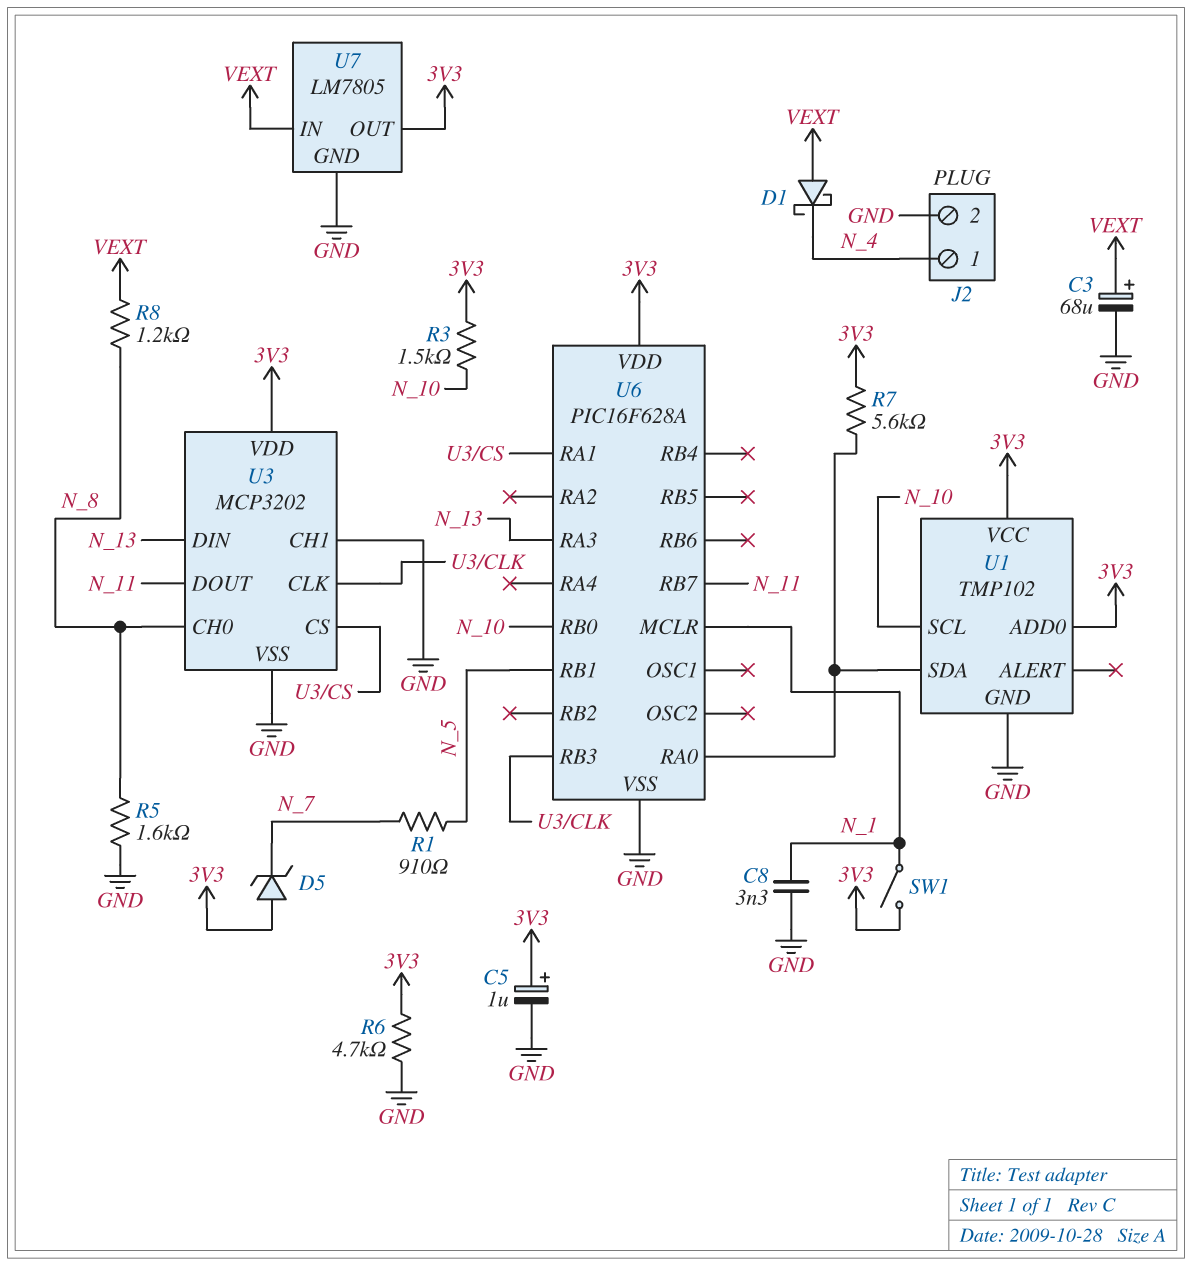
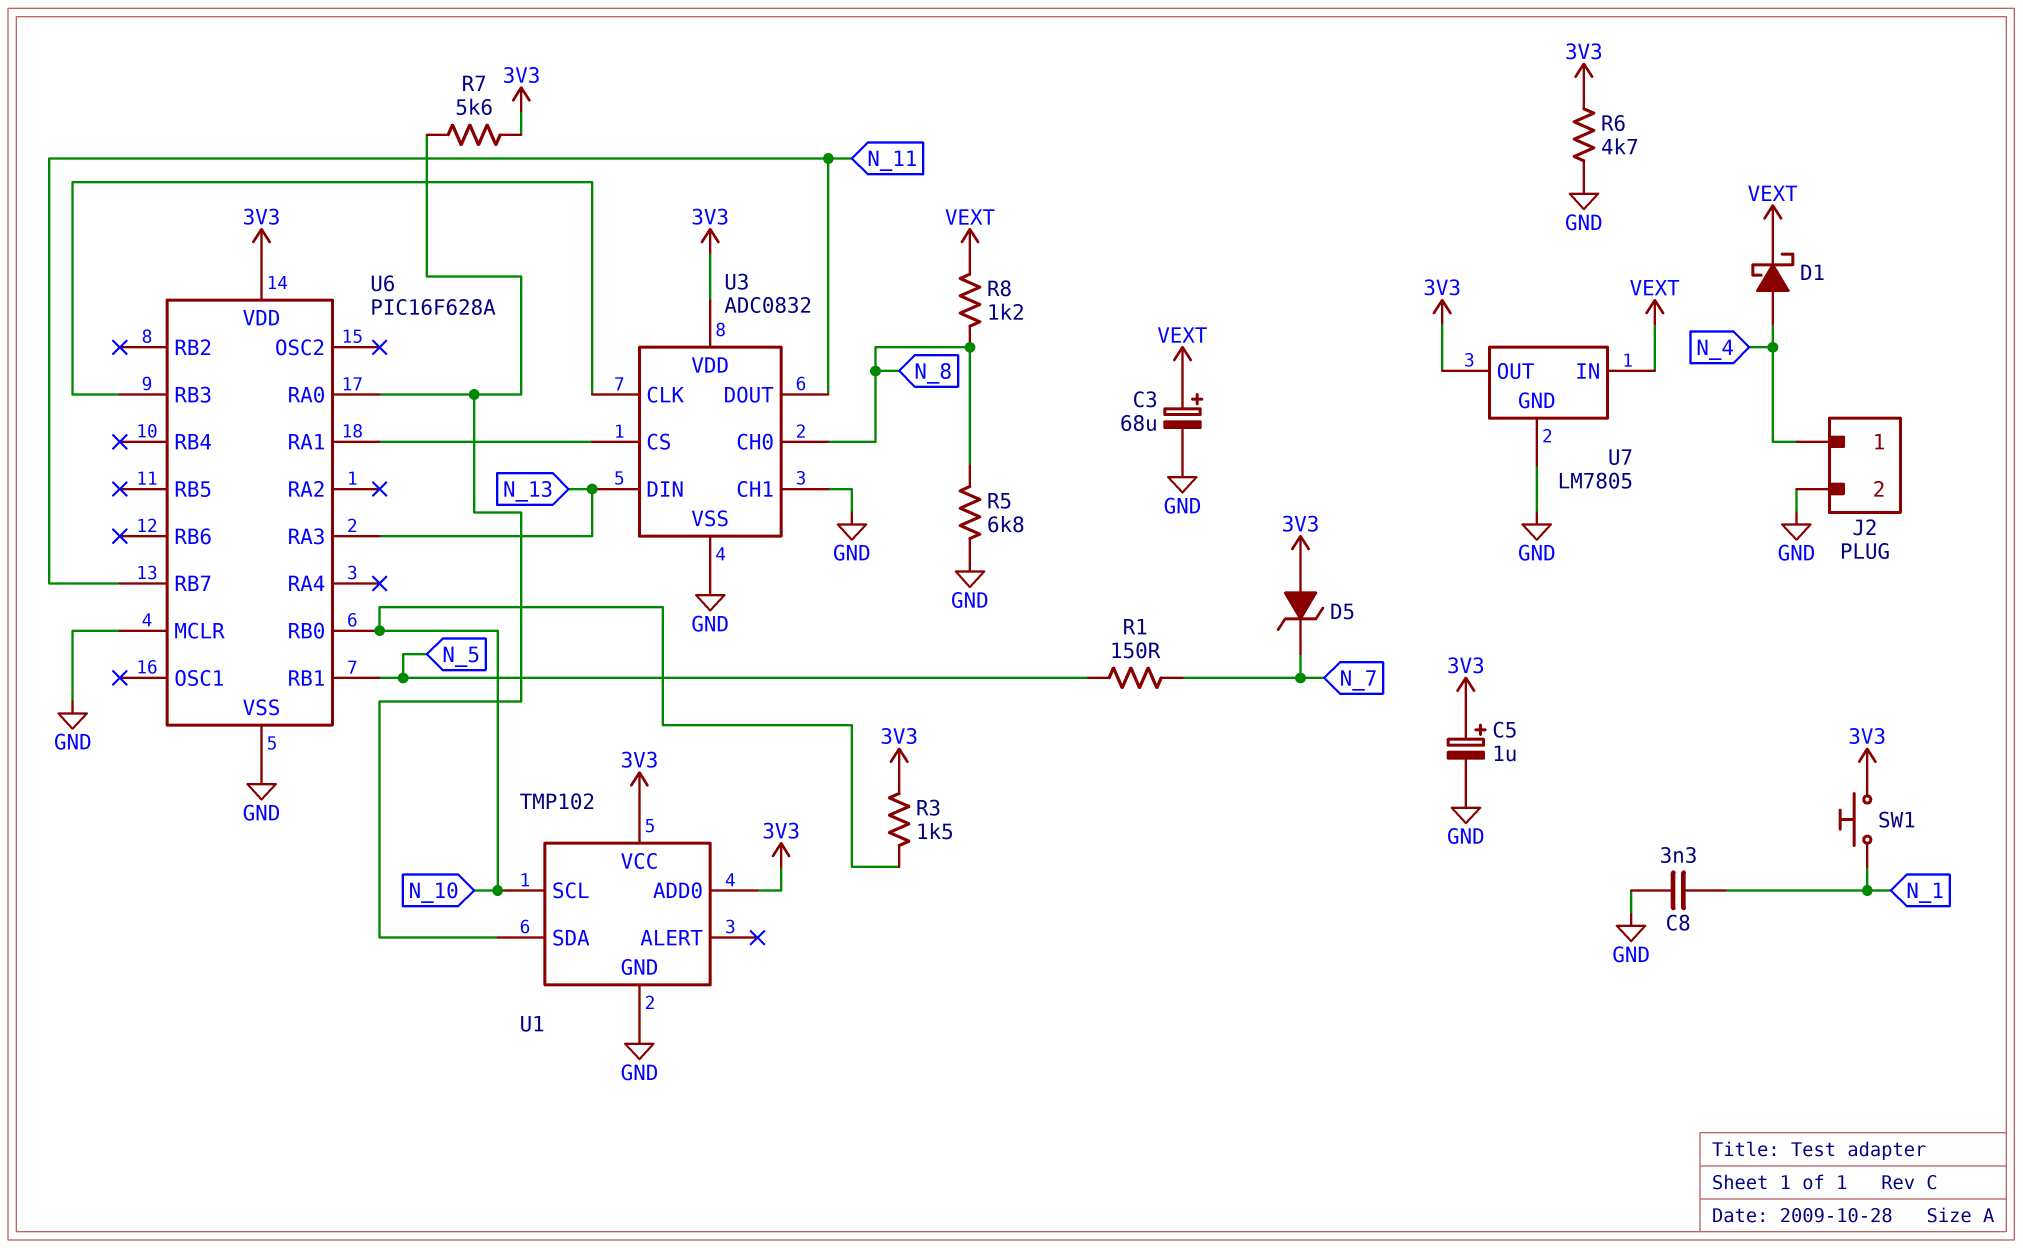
D1: schottky (A VEXT, K N_4) -> schottky (A N_4, K VEXT)
R1: 910 (N_5, N_7) -> 150 (N_5, N_7)
R5: 1.6k (GND, N_8) -> 6.8k (GND, N_8)
SW1: switch (3V3, N_1) -> button (3V3, N_1)
U3: MCP3202 -> ADC0832
U6 pin MCLR: N_1 -> GND

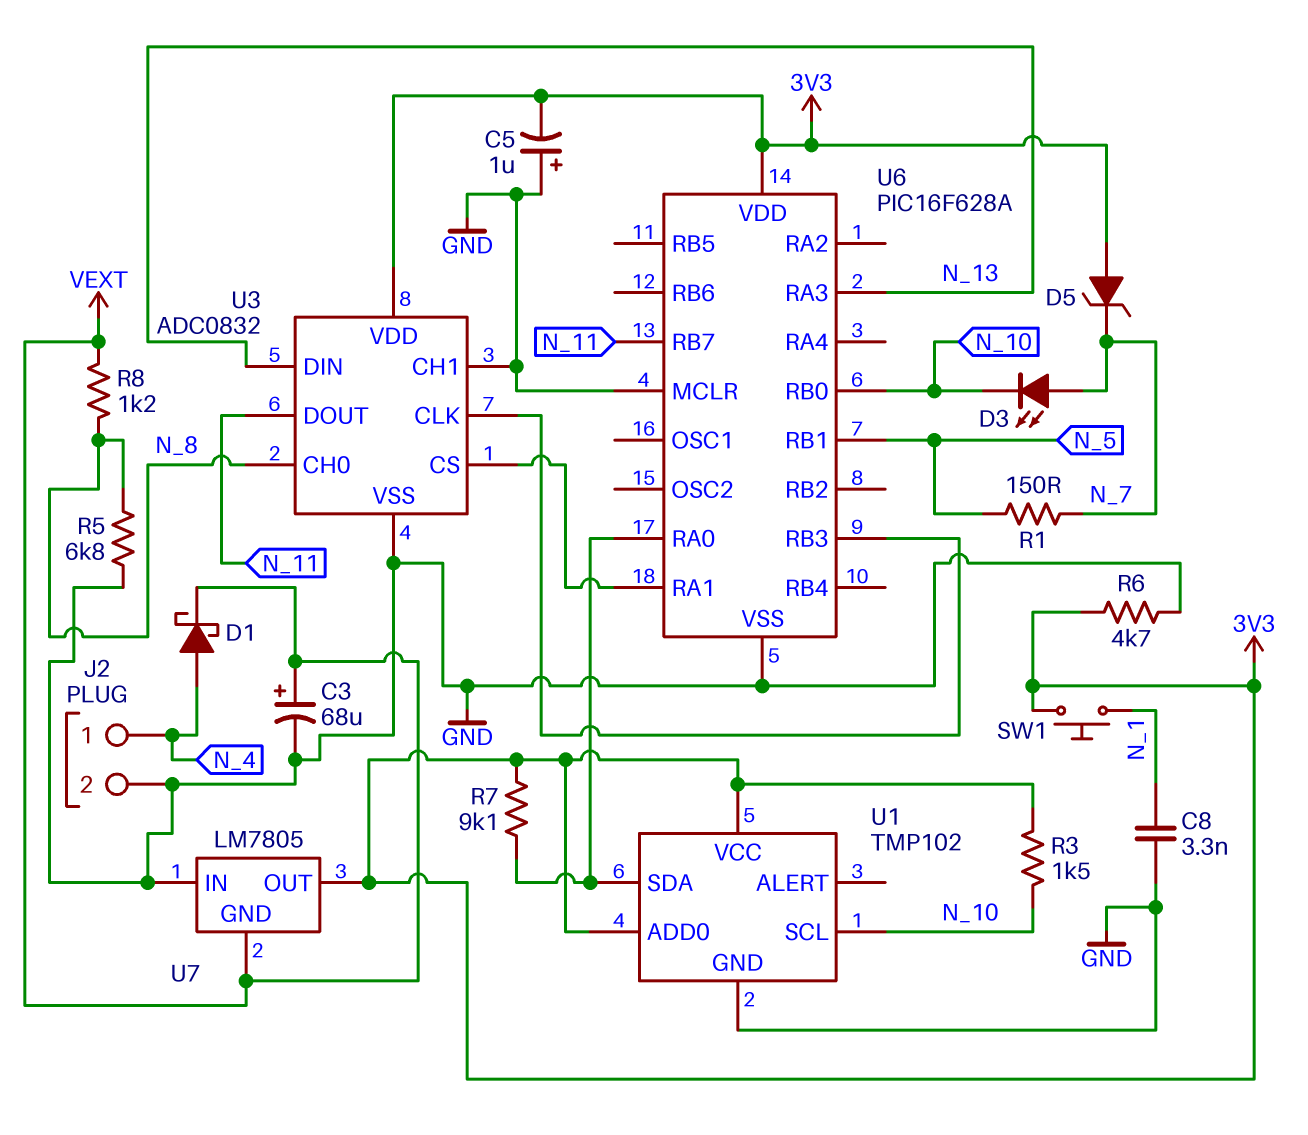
C5: 1uF (plus 3V3, minus GND) -> 1uF (plus GND, minus 3V3)
D3: none -> LED (A N_7, K N_10)
R7: 5.6k (3V3, U1/SDA) -> 9.1k (3V3, U1/SDA)
U7 pin GND: GND -> VEXT
U7 pin IN: VEXT -> GND

